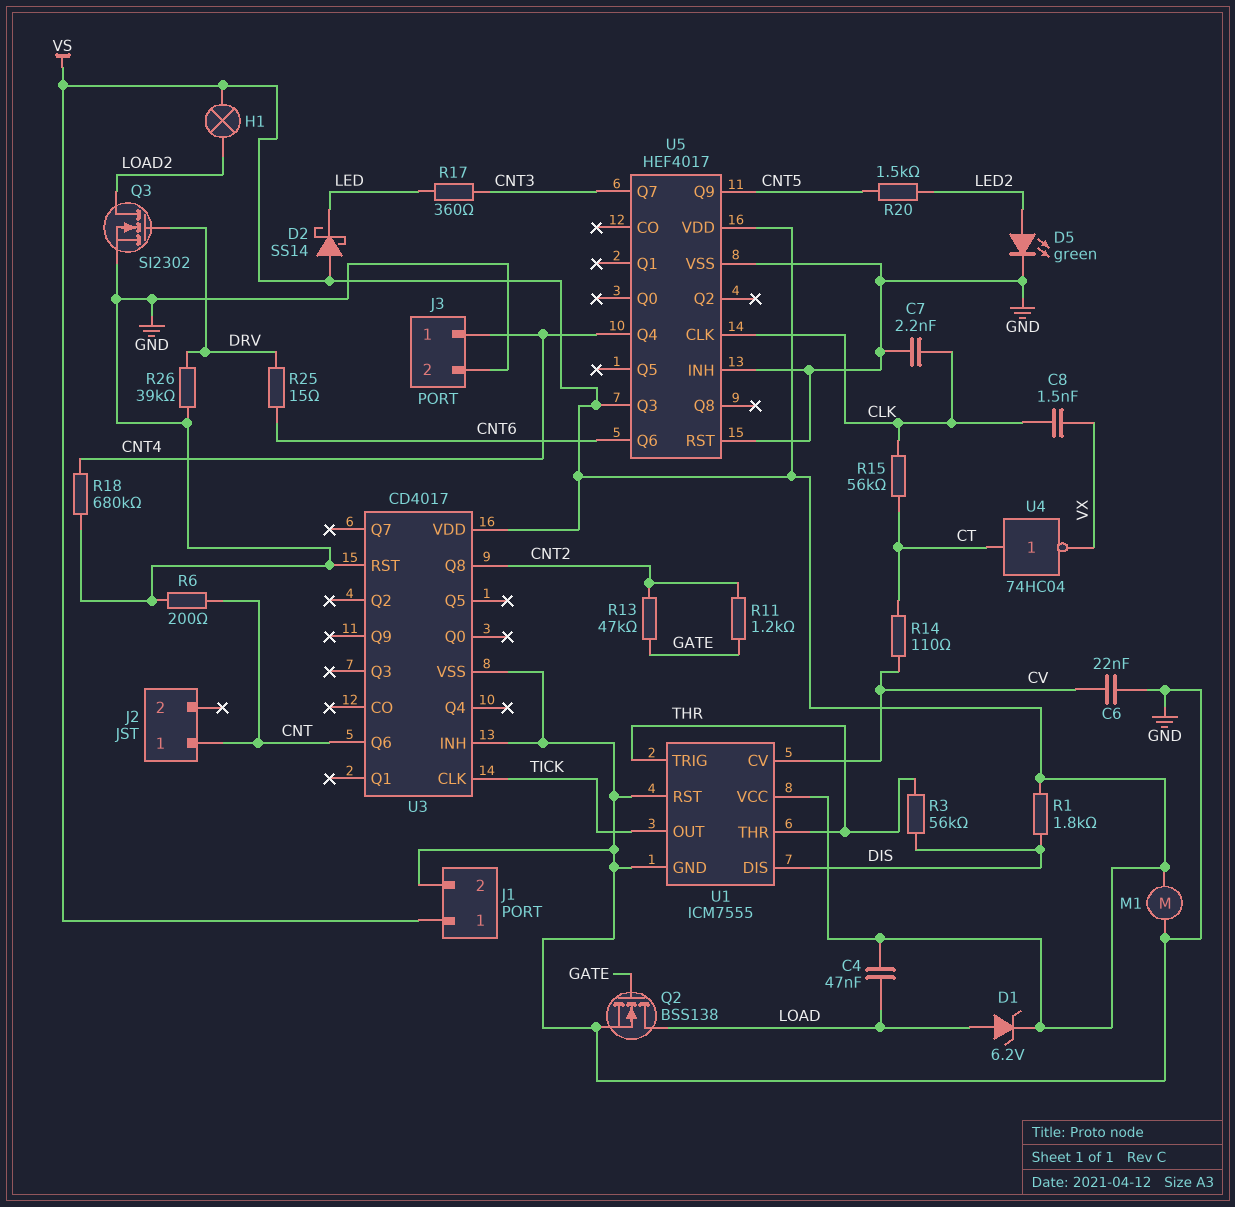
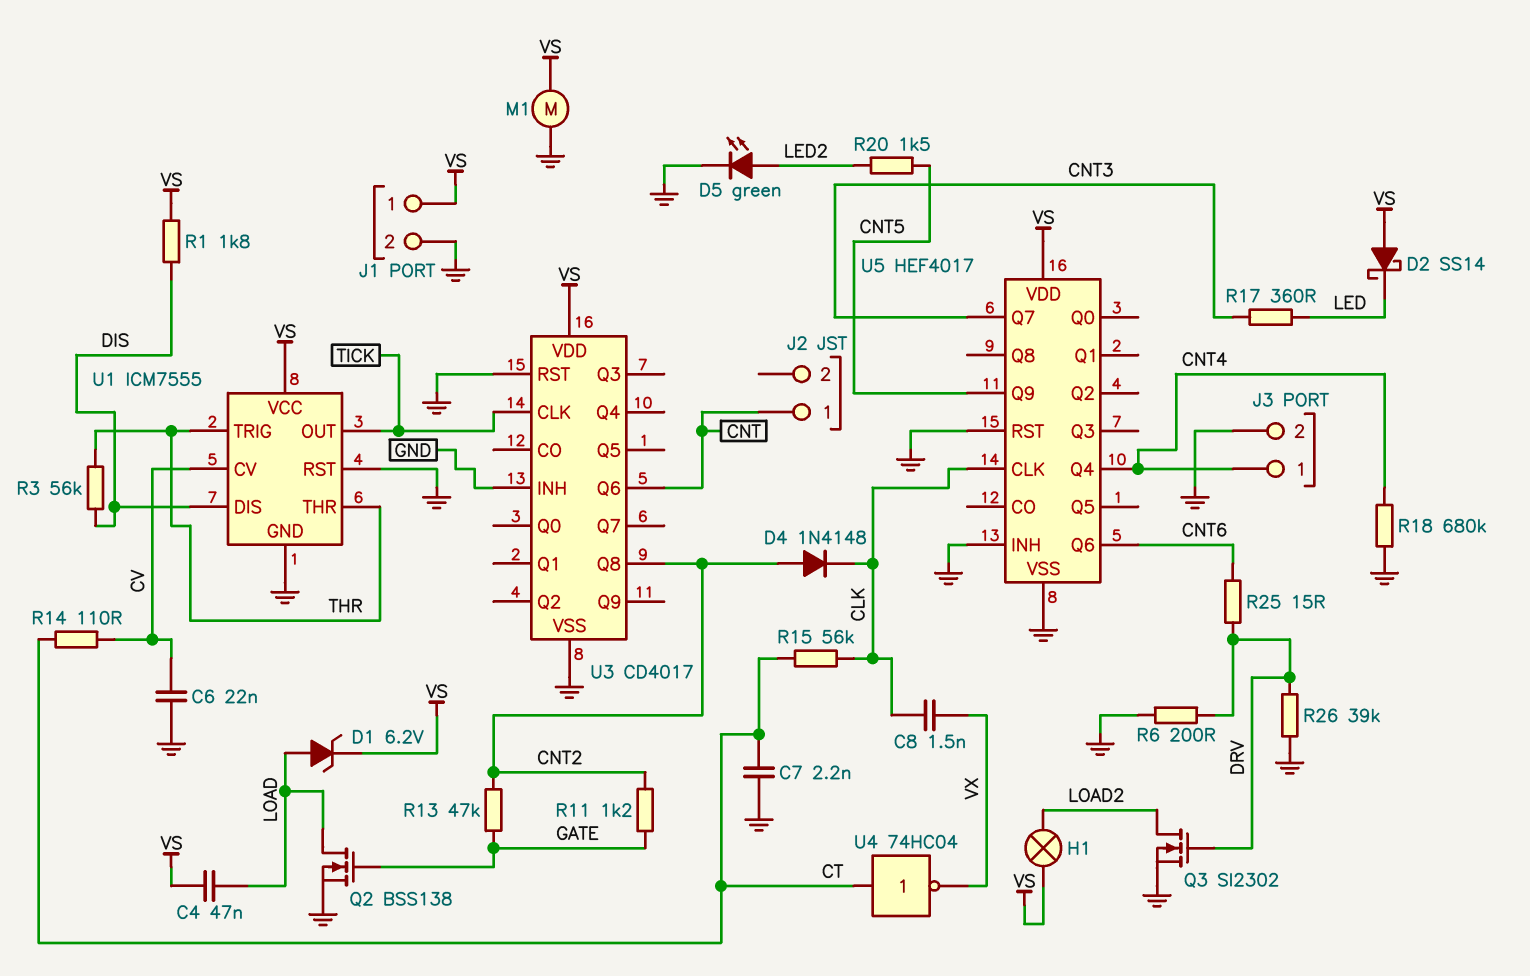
C7: 2.2nF (CLK, GND) -> 2.2nF (CT, GND)
D4: none -> diode 1N4148 (A CNT2, K CLK)
R6: 200 (CNT, GND) -> 200 (DRV, GND)
U5 pin Q3: VS -> none

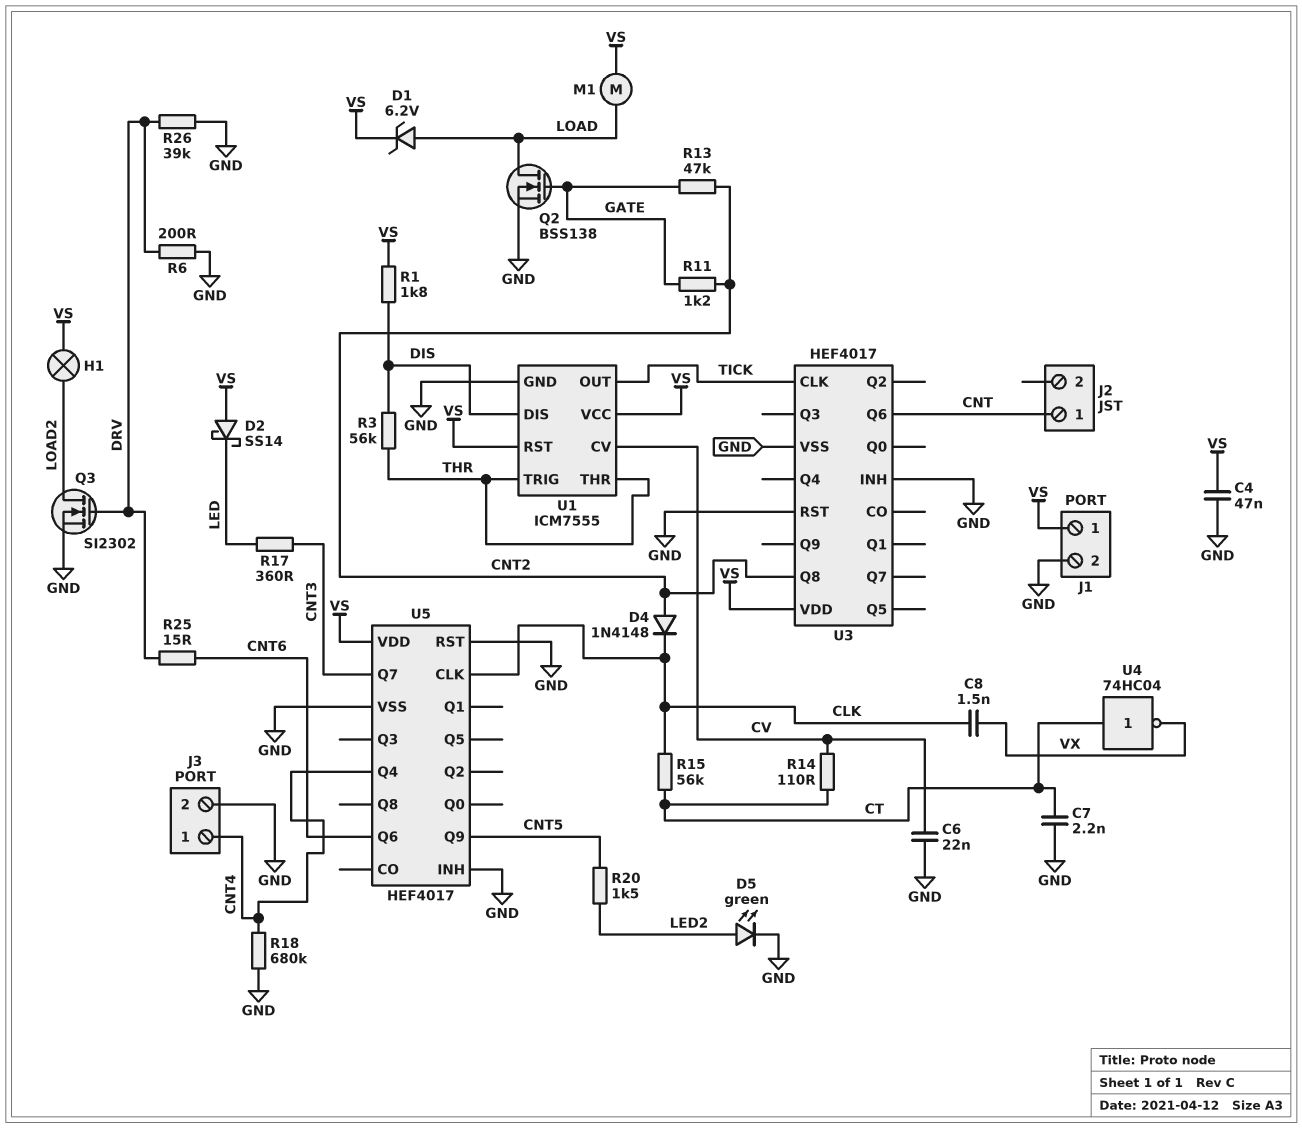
C4: 47nF (LOAD, VS) -> 47nF (GND, VS)
M1: motor (GND, VS) -> motor (LOAD, VS)
U1 pin RST: GND -> VS
U3: CD4017 -> HEF4017

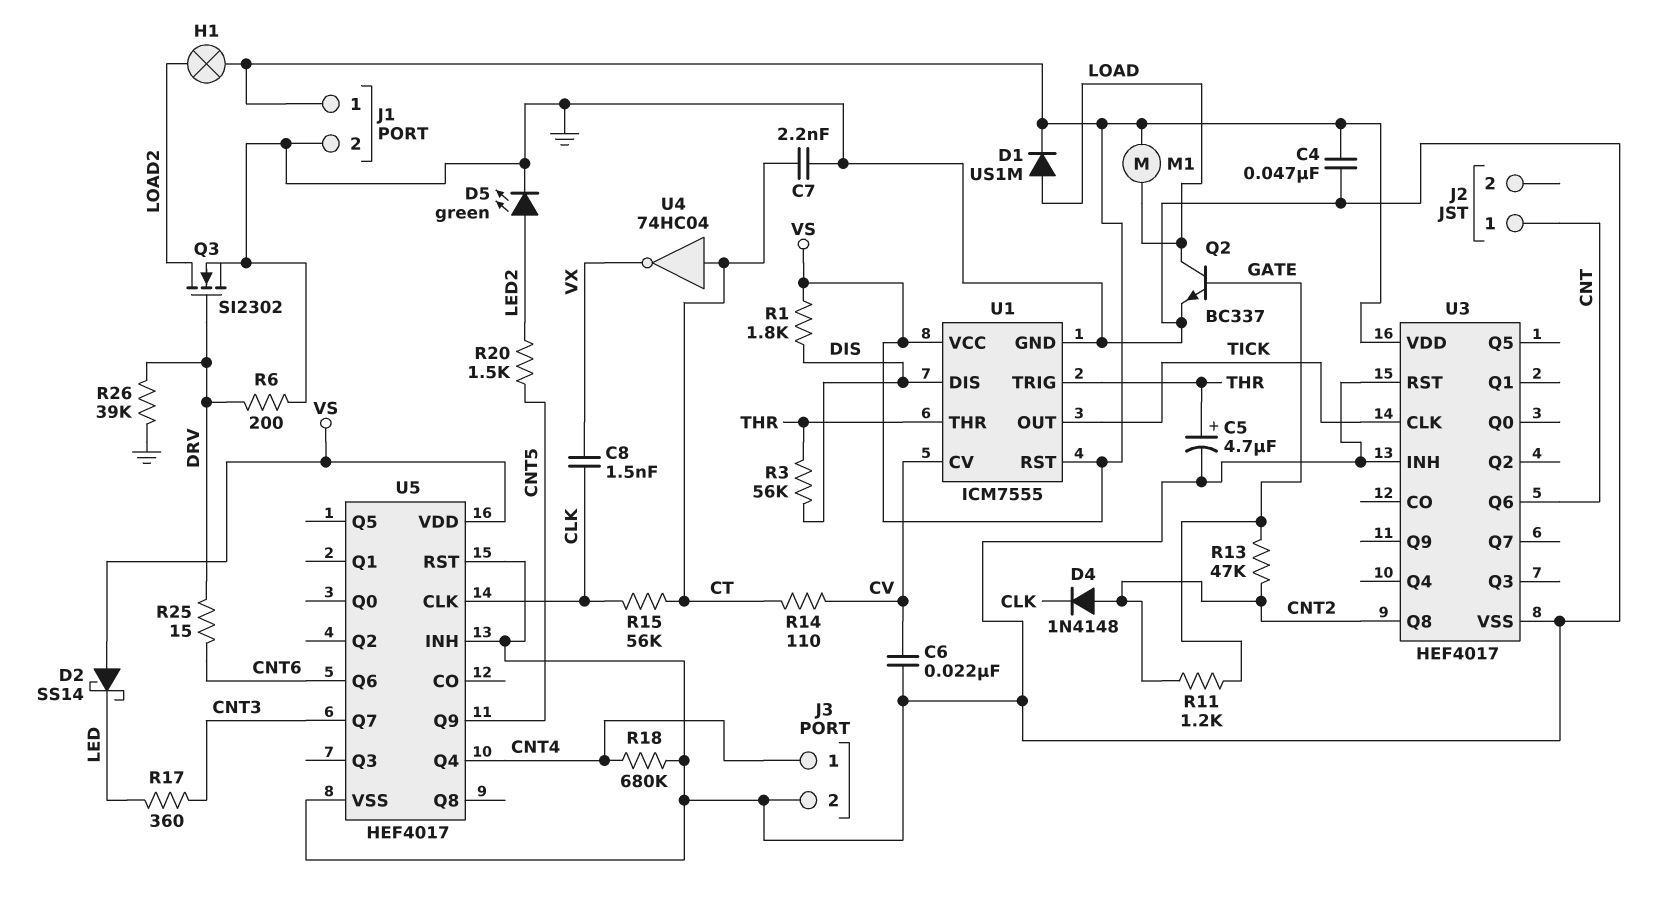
C5: none -> 4.7uF (plus THR, minus GND)
D1: zener 6.2V (A LOAD, K VS) -> diode US1M (A LOAD, K VS)
Q2: NMOS BSS138 (G GATE, D LOAD, S GND) -> NPN BC337 (B GATE, C LOAD, E GND)

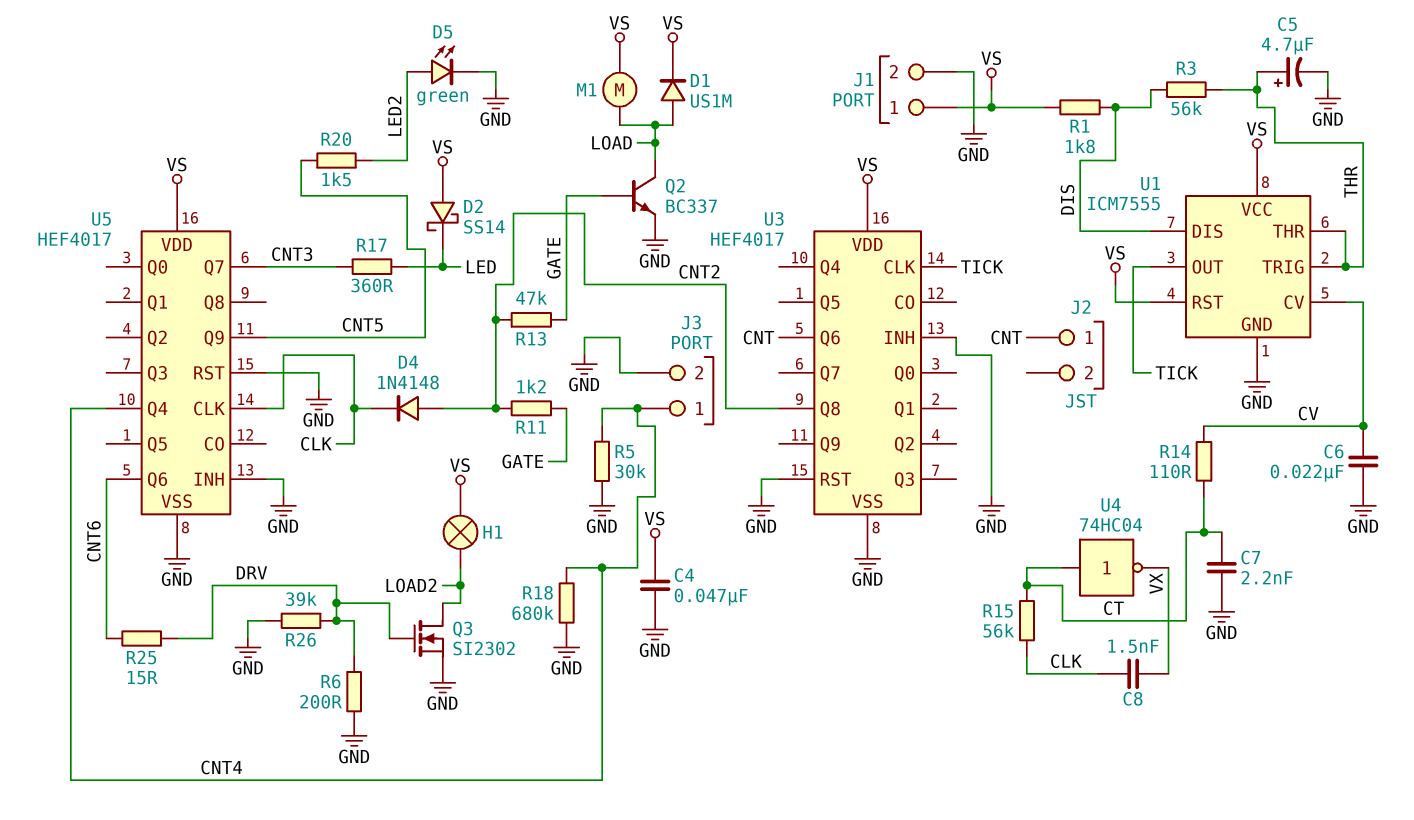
R5: none -> 30k (CNT4, GND)

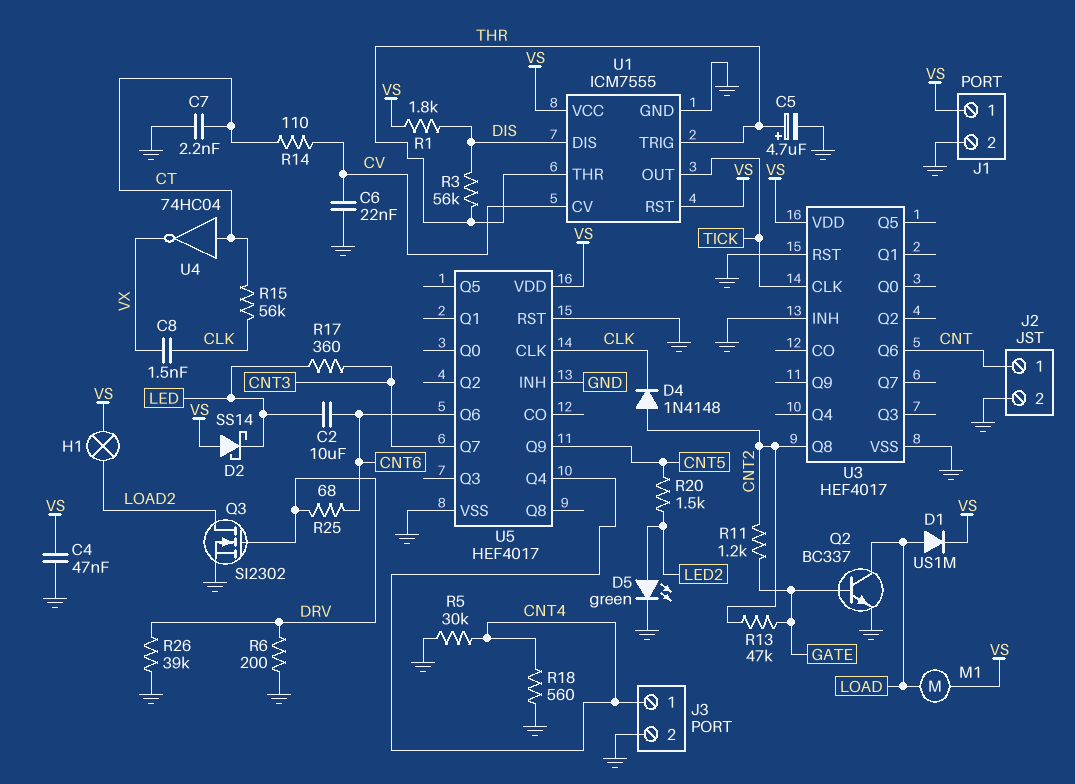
C2: none -> 10uF (CNT6, LED)
J2 pin 2: none -> GND
R18: 680k (CNT4, GND) -> 560 (CNT4, GND)
R25: 15 (CNT6, DRV) -> 68 (CNT6, DRV)

